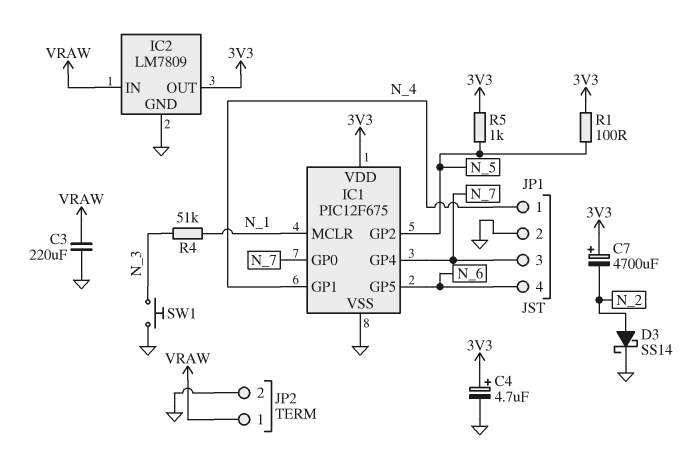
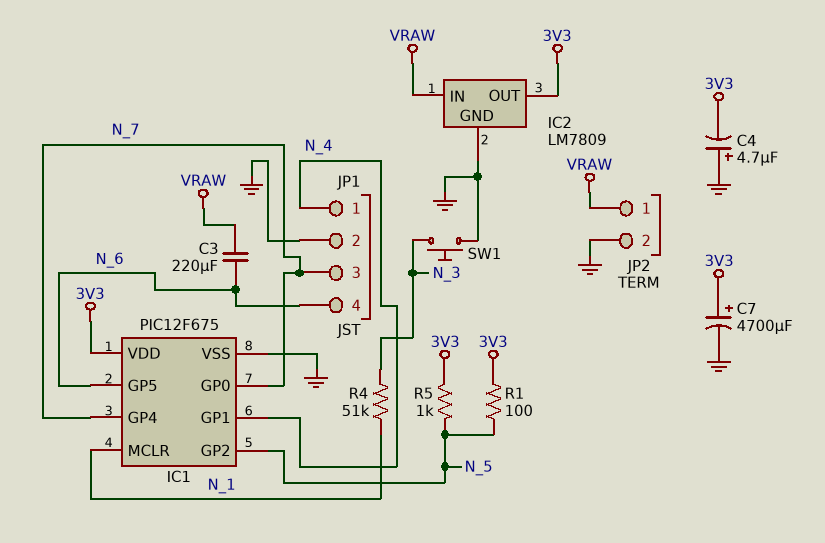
C3: 220uF (GND, VRAW) -> 220uF (N_6, VRAW)
C4: 4.7uF (plus 3V3, minus GND) -> 4.7uF (plus GND, minus 3V3)
C7: 4700uF (plus 3V3, minus N_2) -> 4700uF (plus 3V3, minus GND)
D3: schottky SS14 (A N_2, K GND) -> none

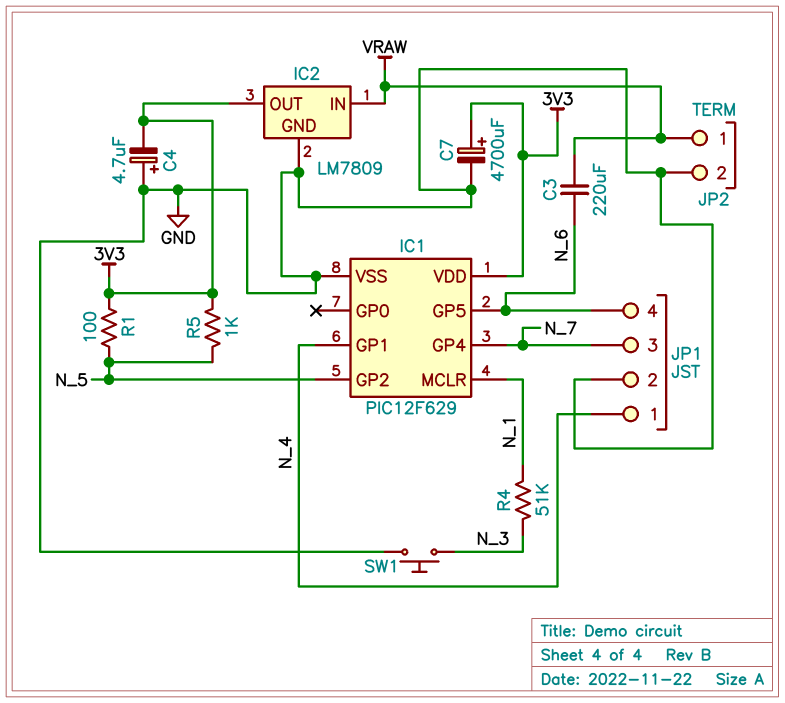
IC1: PIC12F675 -> PIC12F629
IC1 pin GP0: N_7 -> none

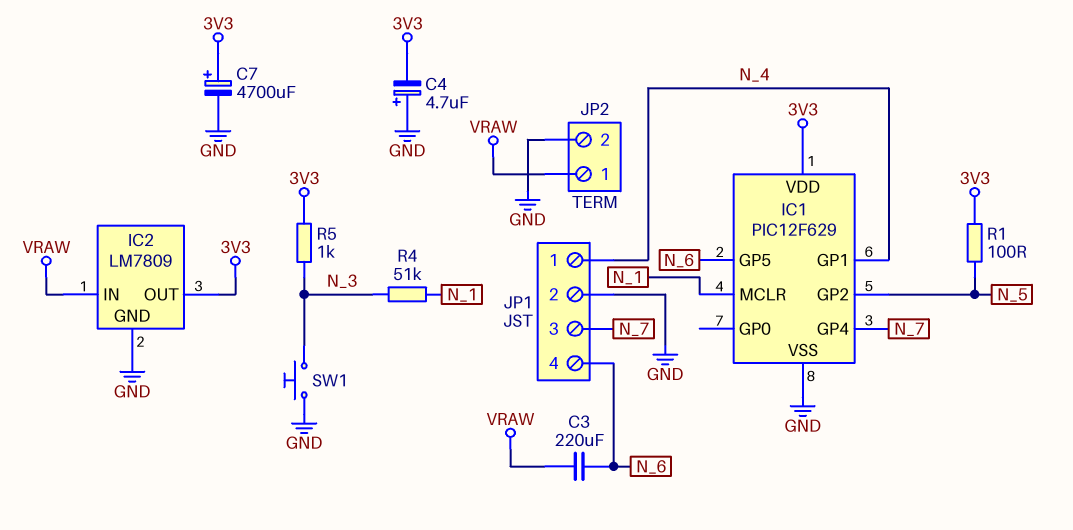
R5: 1k (3V3, N_5) -> 1k (3V3, N_3)

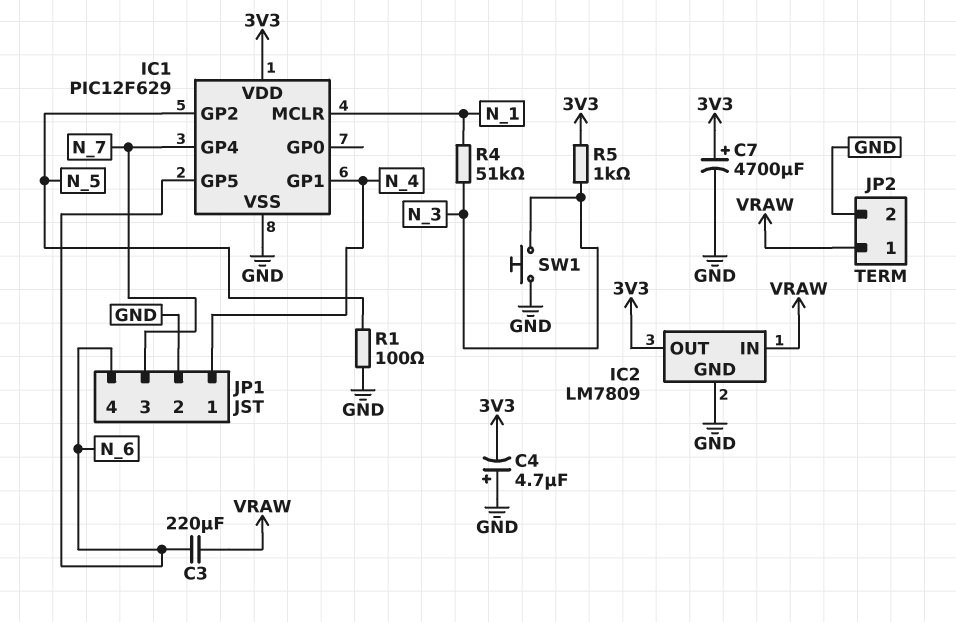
R1: 100 (3V3, N_5) -> 100 (GND, N_5)

